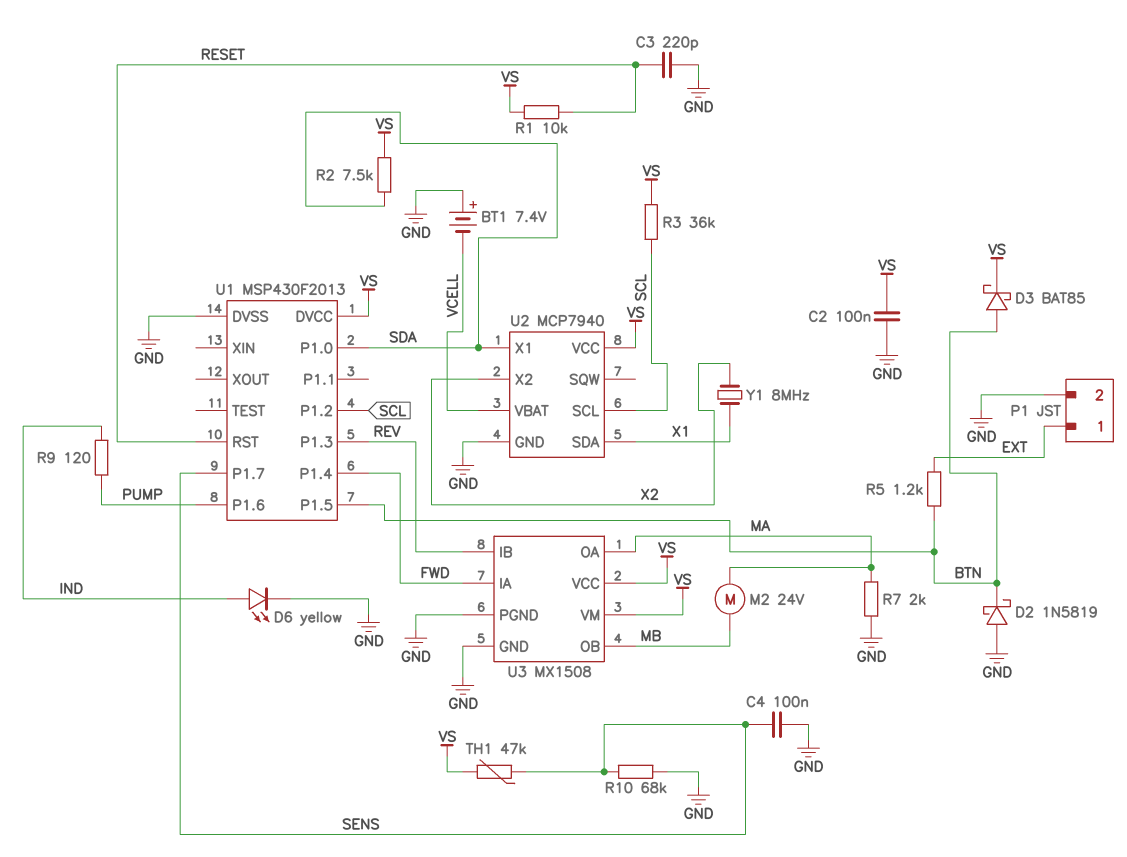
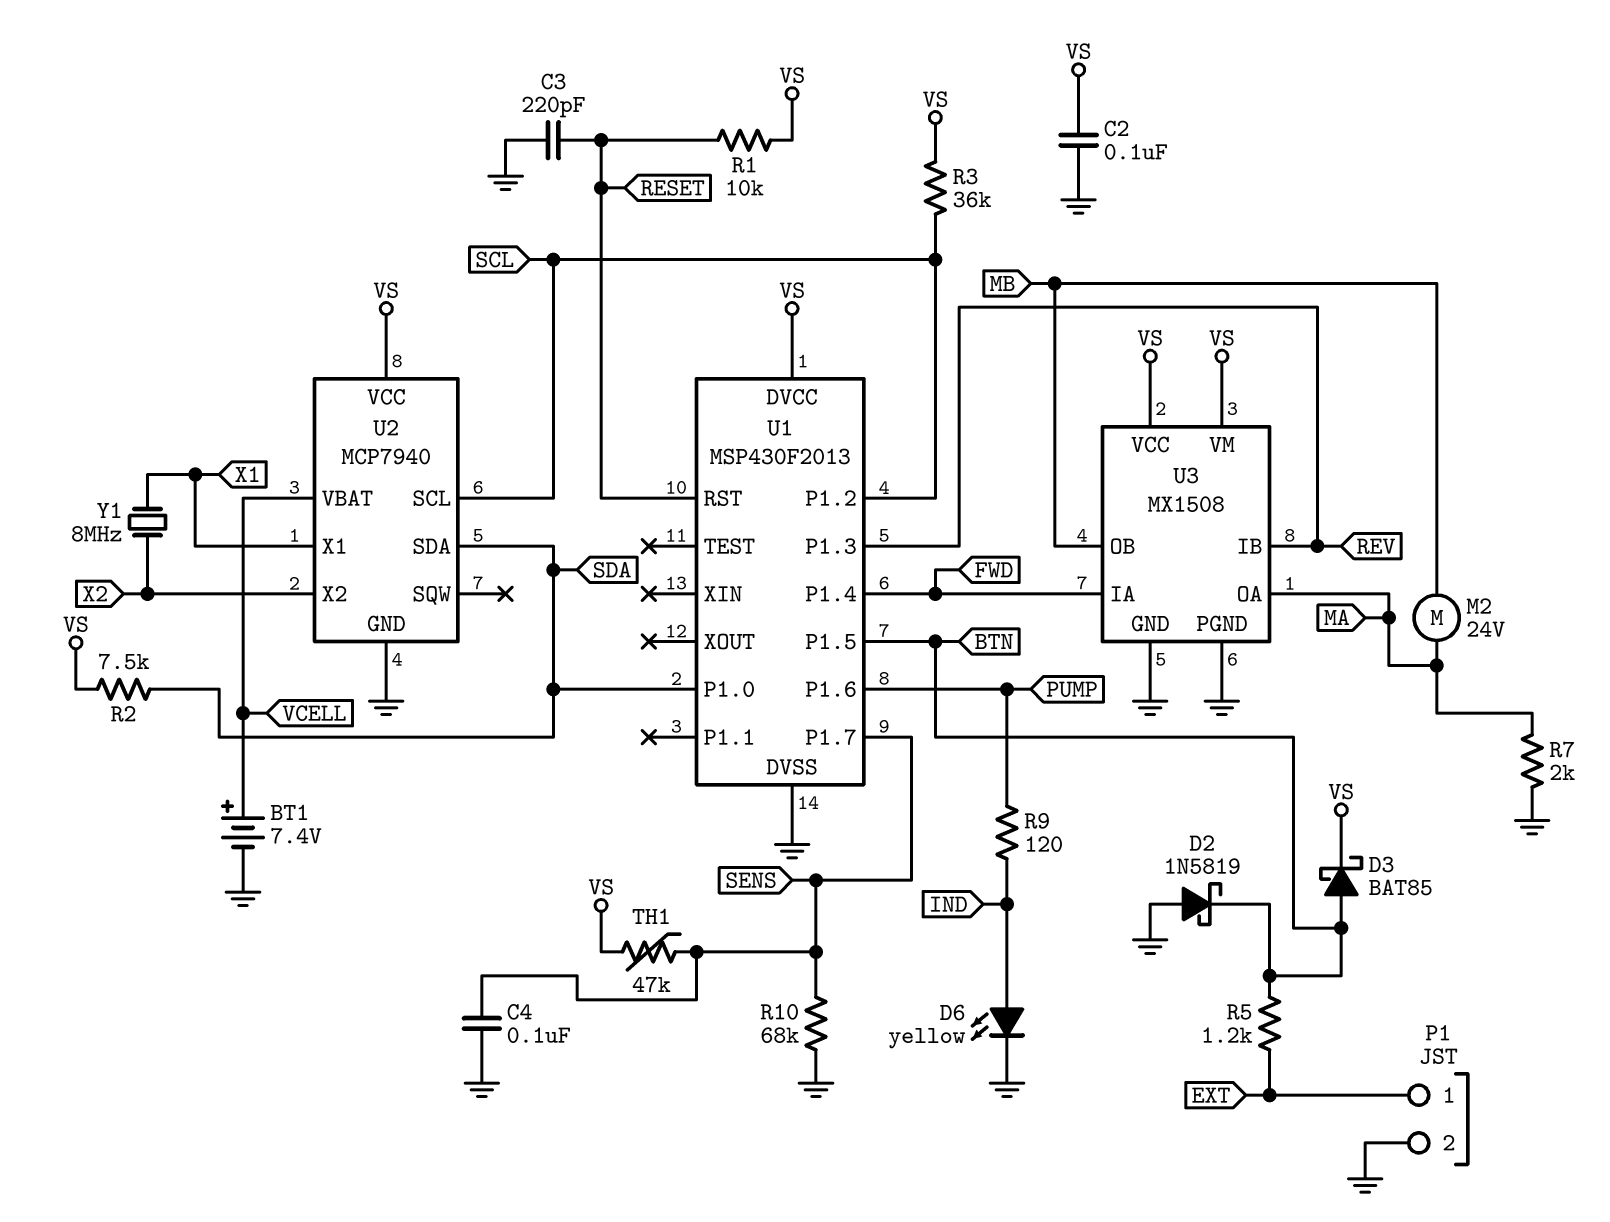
BT1: 7.4V (plus GND, minus VCELL) -> 7.4V (plus VCELL, minus GND)
U2 pin SDA: X1 -> SDA
U2 pin X1: SDA -> X1

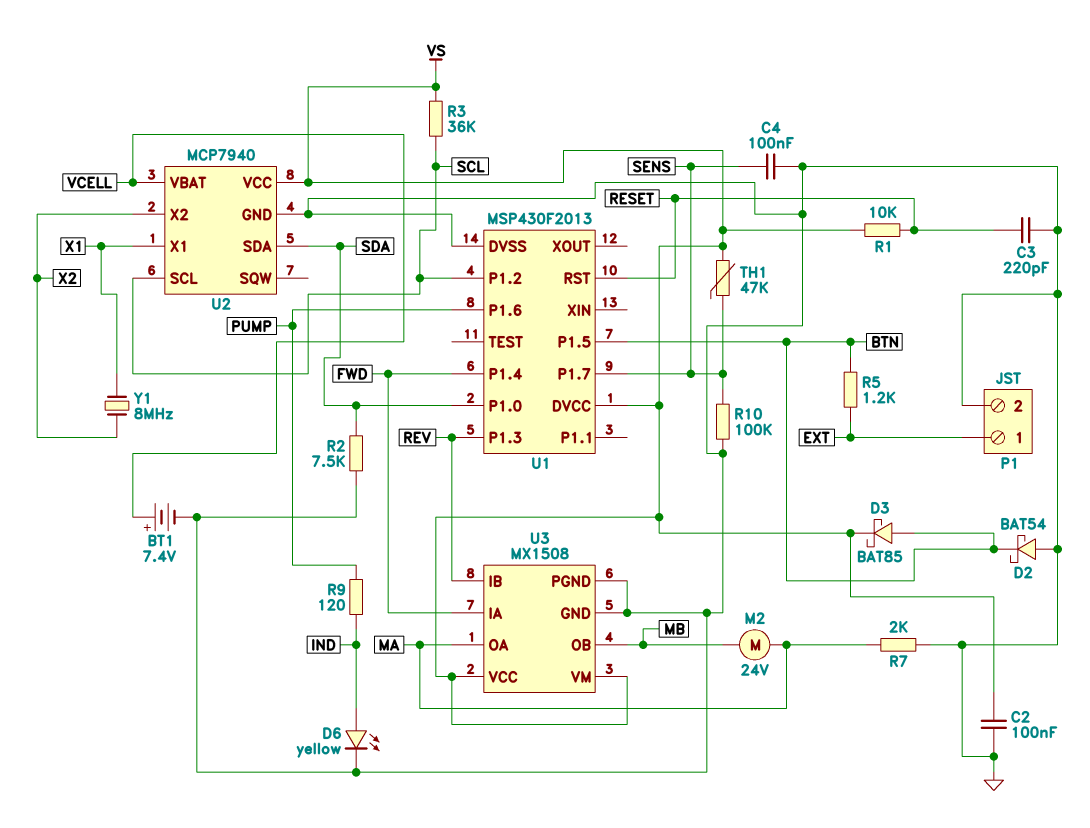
D2: schottky 1N5819 (A GND, K BTN) -> schottky BAT54 (A GND, K BTN)
R2: 7.5k (SDA, VS) -> 7.5k (GND, SDA)
R10: 68k (GND, SENS) -> 100k (GND, SENS)

